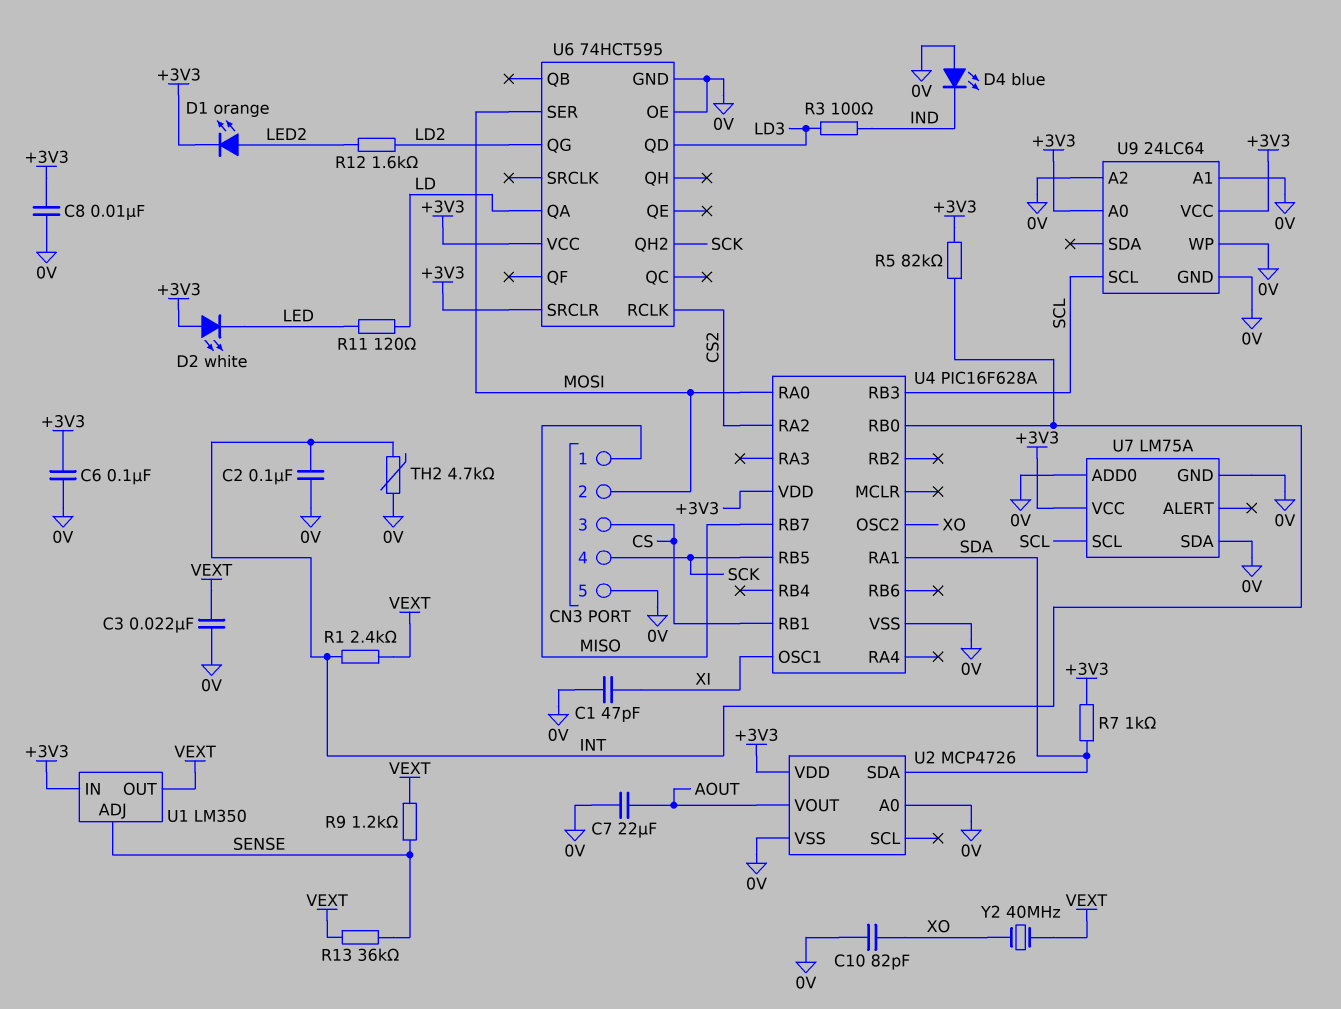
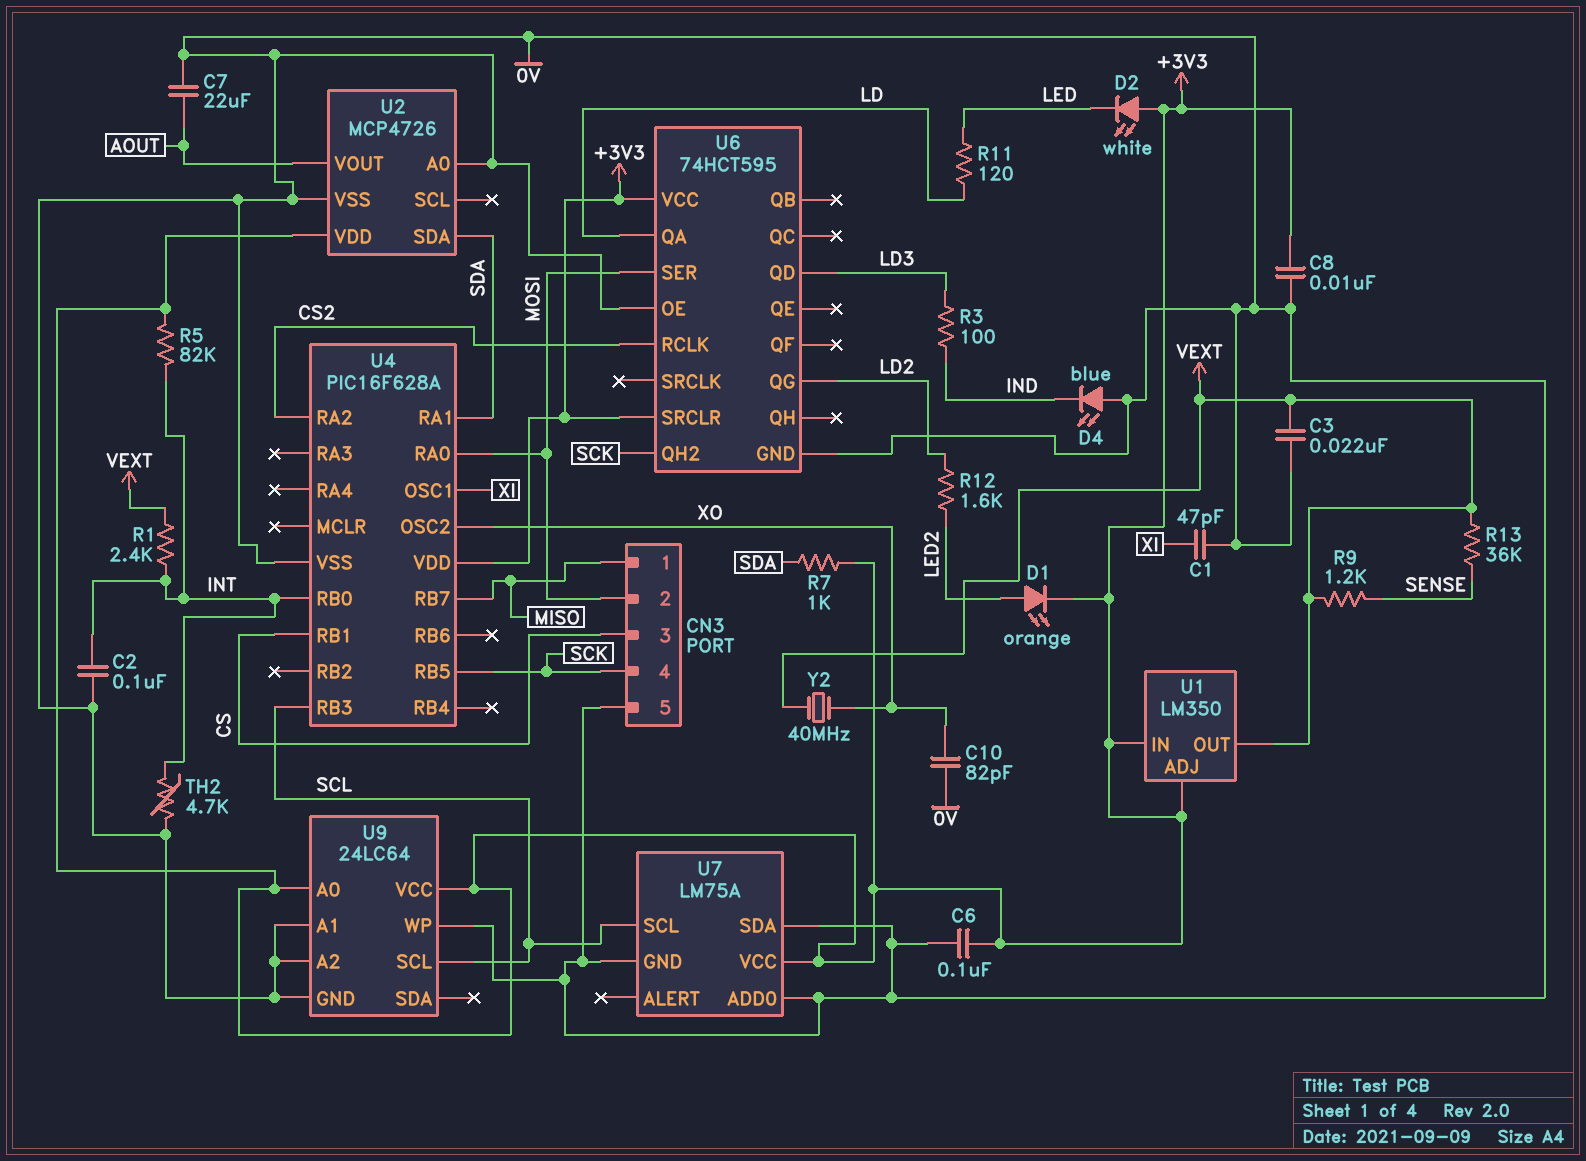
U1 pin ADJ: SENSE -> +3V3

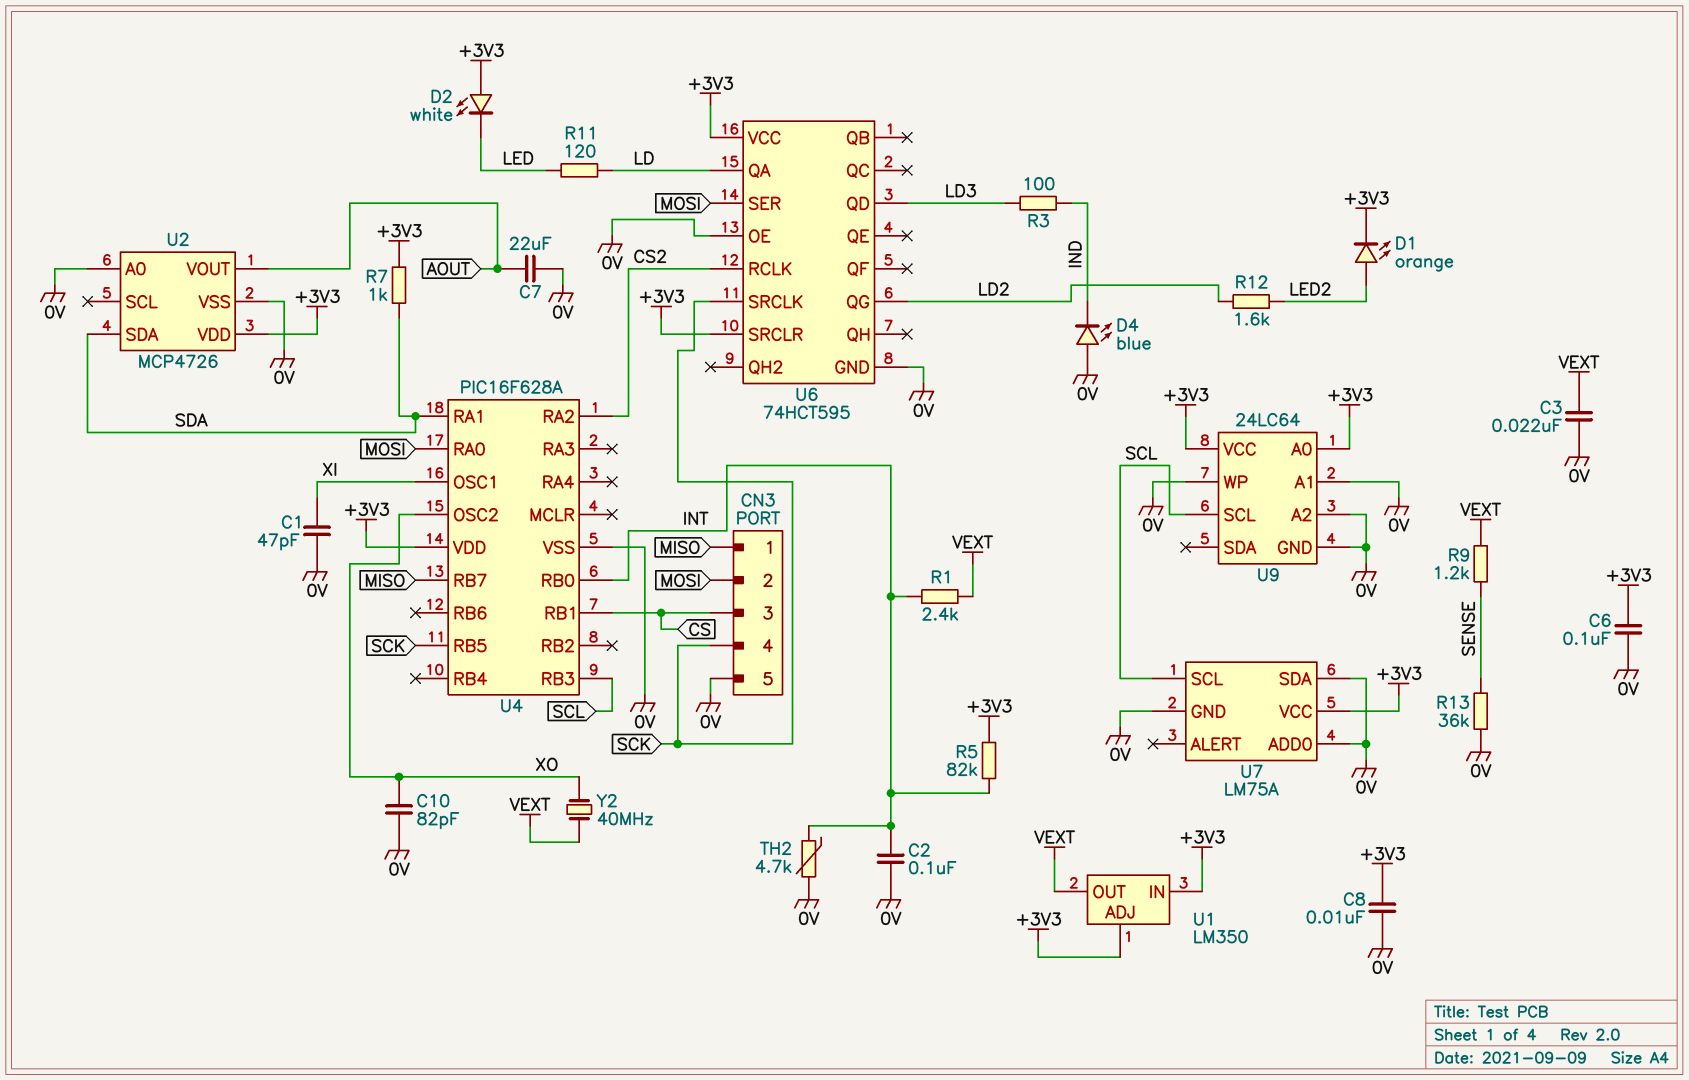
R13: 36k (SENSE, VEXT) -> 36k (0V, SENSE)
U6 pin QH2: SCK -> none
U6 pin SRCLK: none -> SCK

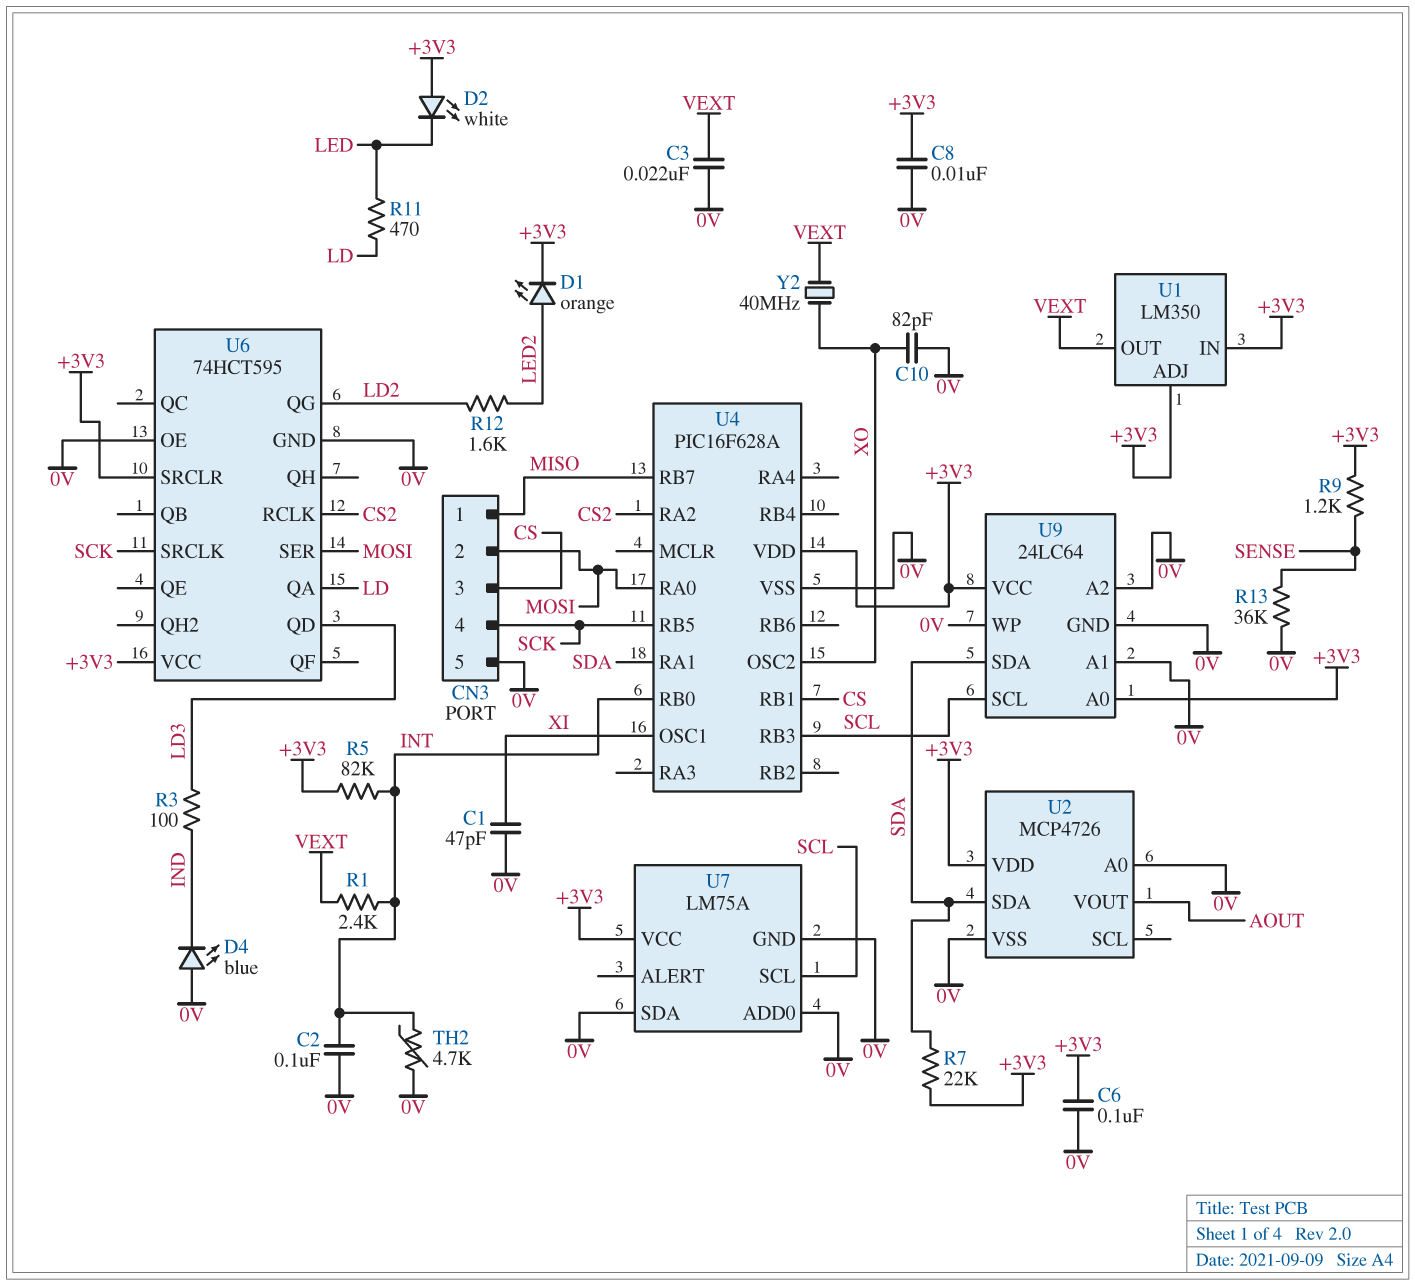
C7: 22uF (0V, AOUT) -> none
R7: 1k (+3V3, SDA) -> 22k (+3V3, SDA)
R9: 1.2k (SENSE, VEXT) -> 1.2k (+3V3, SENSE)
R11: 120 (LD, LED) -> 470 (LD, LED)
U9 pin SDA: none -> SDA

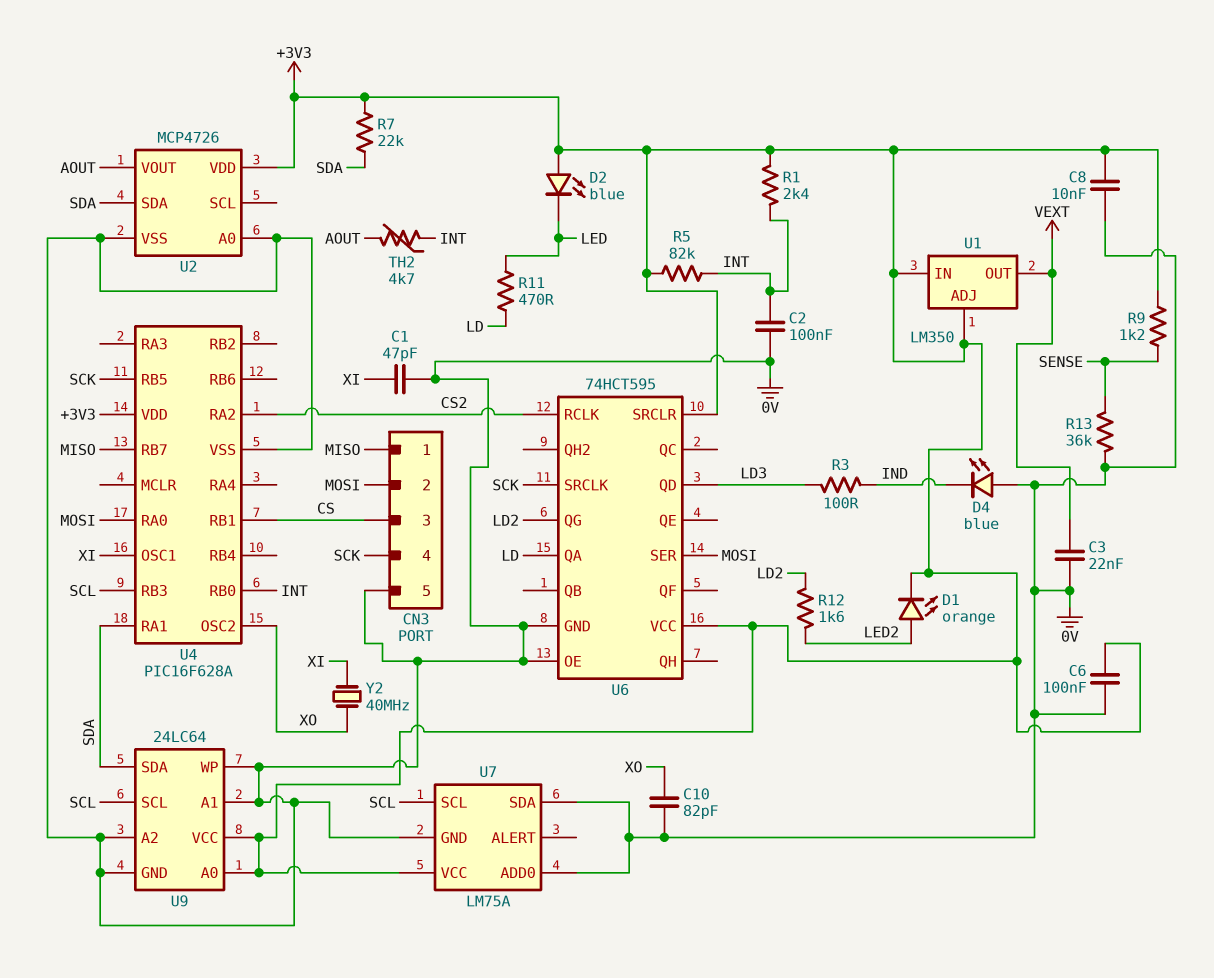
D2: LED white (A +3V3, K LED) -> LED blue (A +3V3, K LED)
R1: 2.4k (INT, VEXT) -> 2.4k (+3V3, INT)
TH2: 4.7k (0V, INT) -> 4.7k (AOUT, INT)
Y2: 40MHz (VEXT, XO) -> 40MHz (XI, XO)

